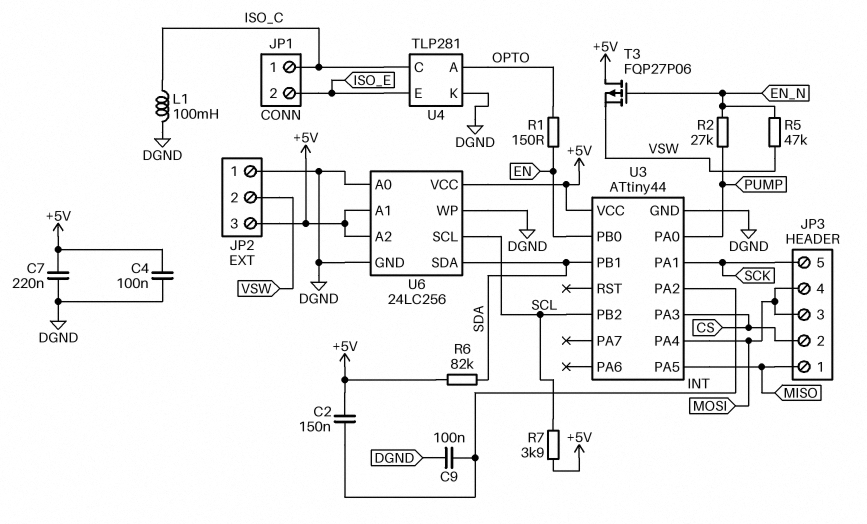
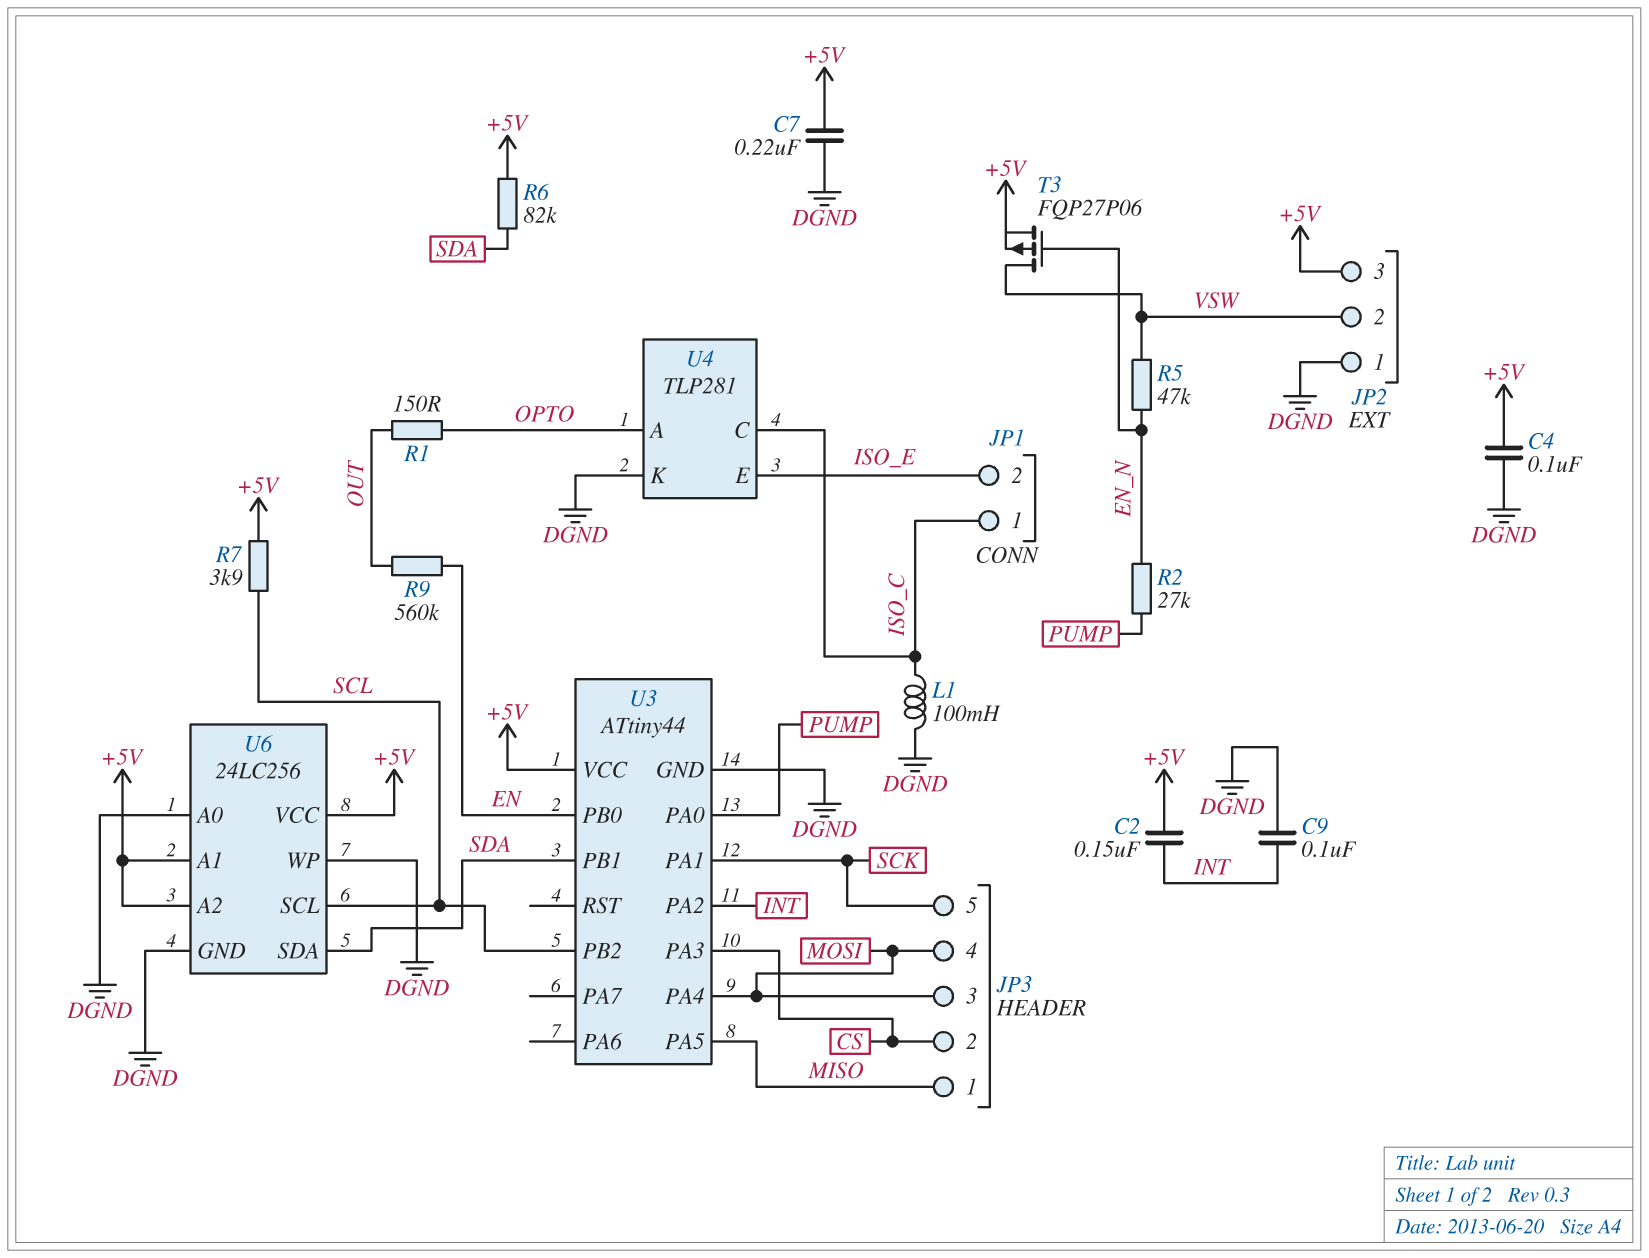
R1: 150 (EN, OPTO) -> 150 (OPTO, OUT)
R9: none -> 560k (EN, OUT)
T3: PMOS FQP27P06 (G EN_N, D +5V, S VSW) -> PMOS FQP27P06 (G EN_N, D VSW, S +5V)

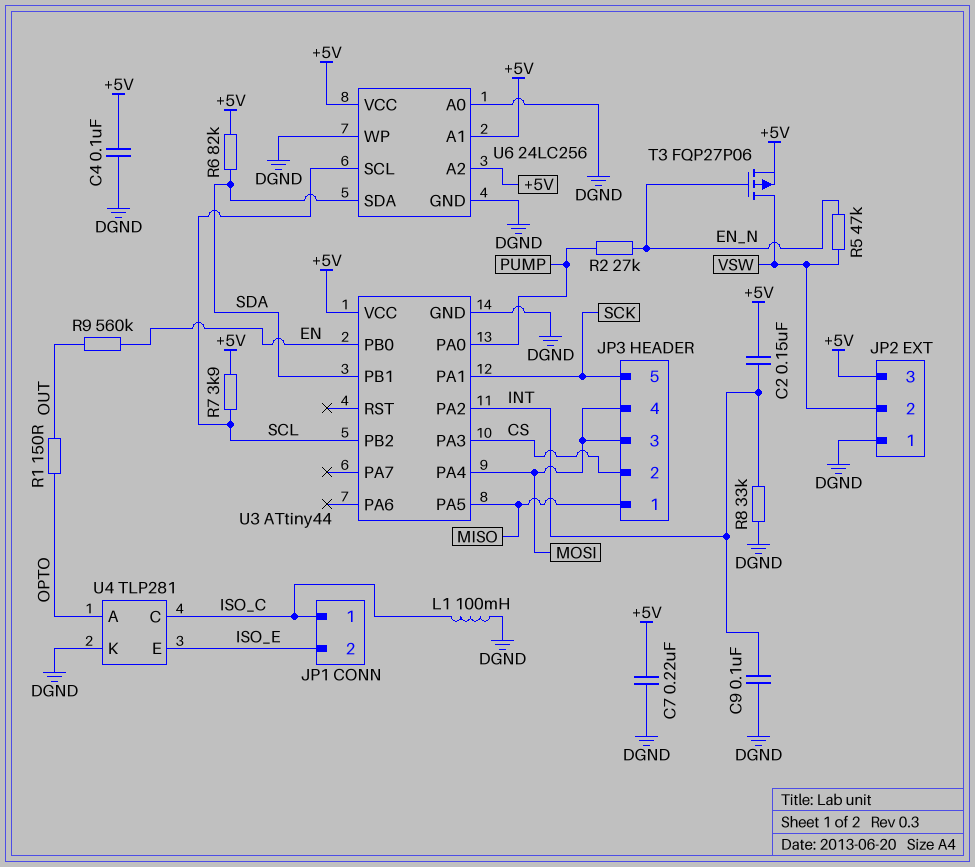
R8: none -> 33k (DGND, INT)

